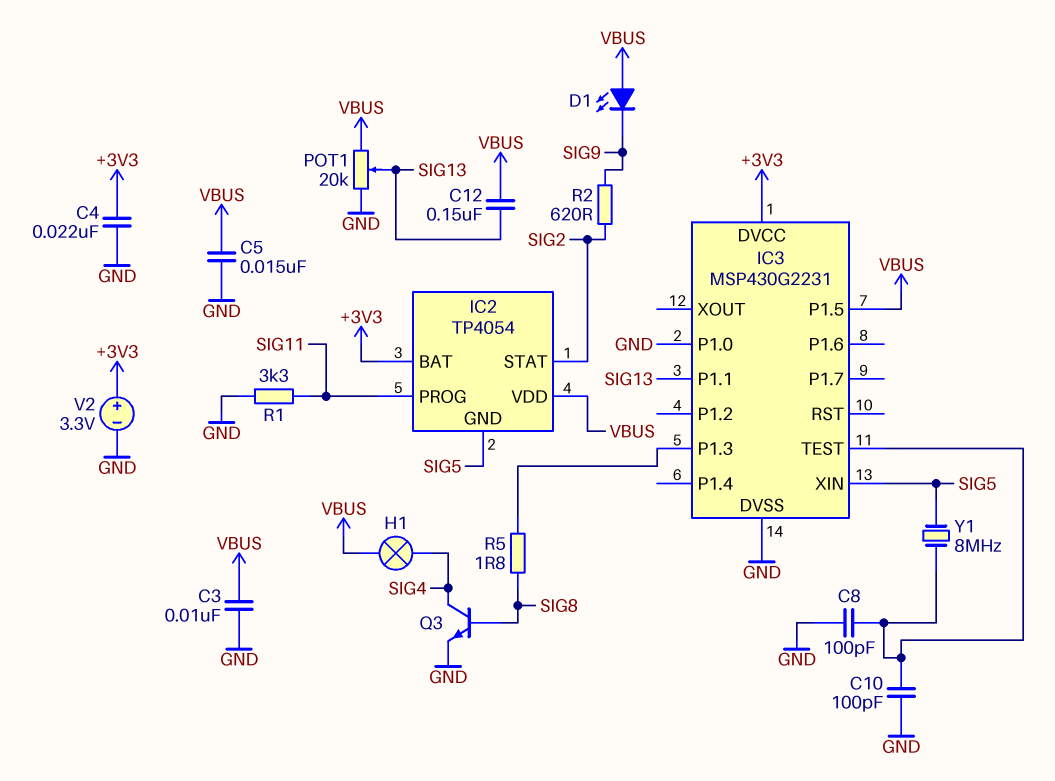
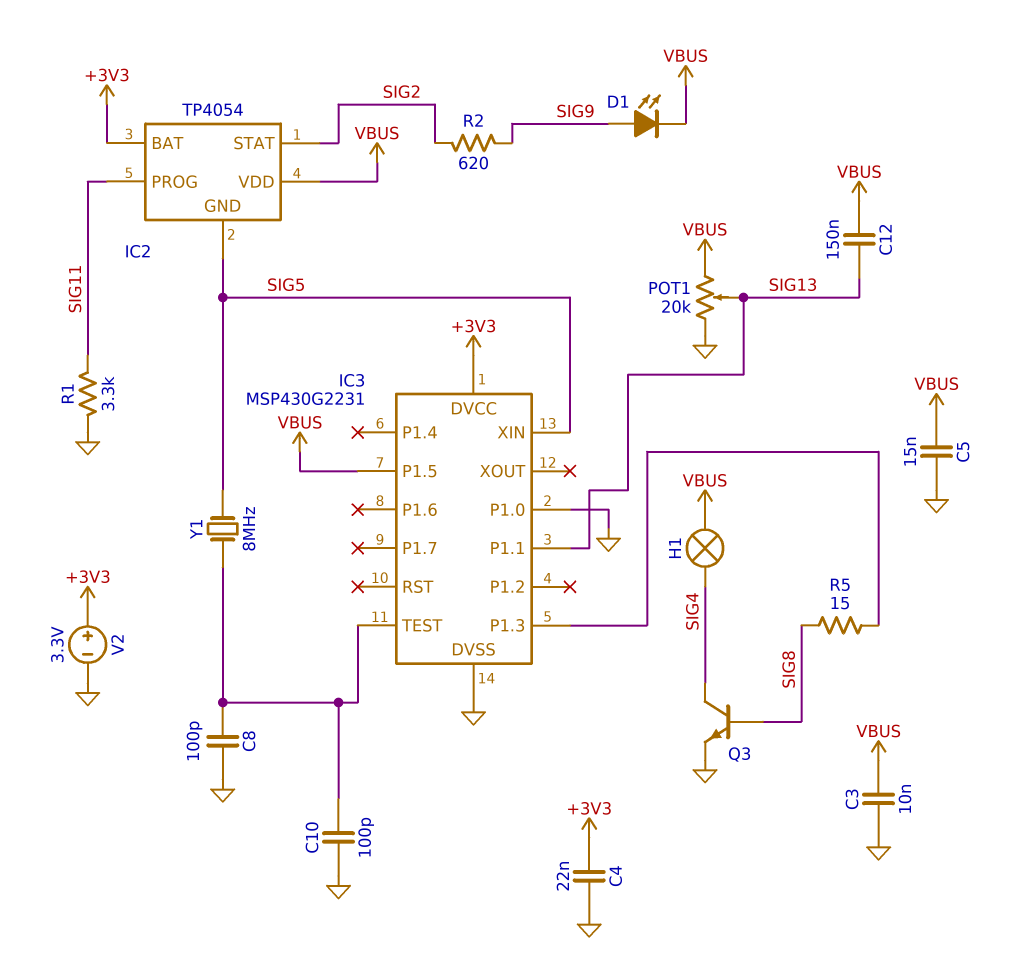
D1: LED (A VBUS, K SIG9) -> LED (A SIG9, K VBUS)
R5: 1.8 (IC3/P1.3, SIG8) -> 15 (IC3/P1.3, SIG8)

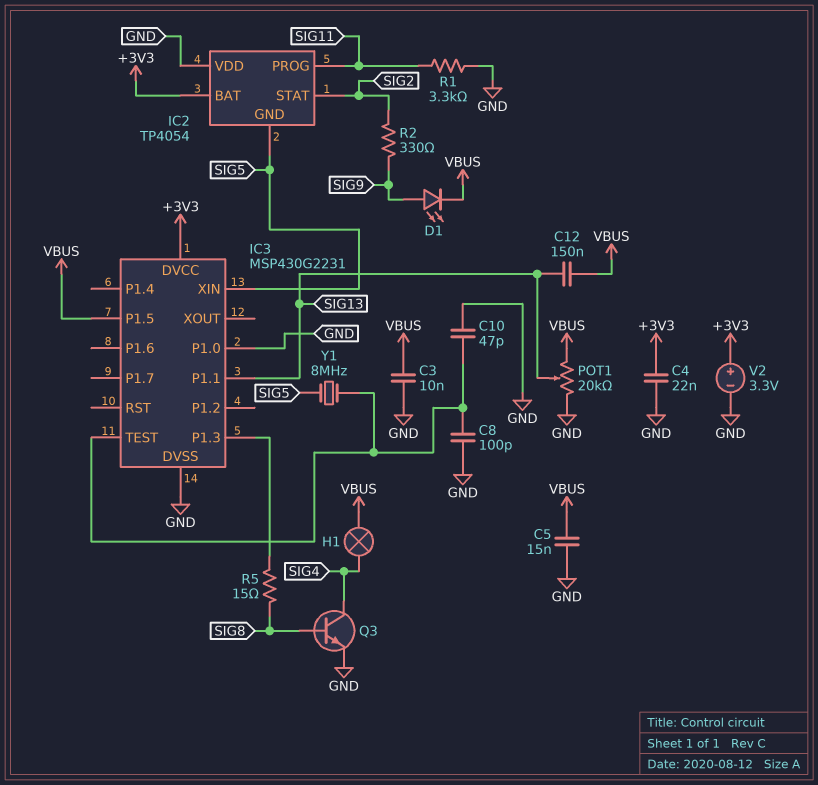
C10: 100pF (GND, IC3/TEST) -> 47pF (GND, IC3/TEST)
IC2 pin VDD: VBUS -> GND
R2: 620 (SIG2, SIG9) -> 330 (SIG2, SIG9)

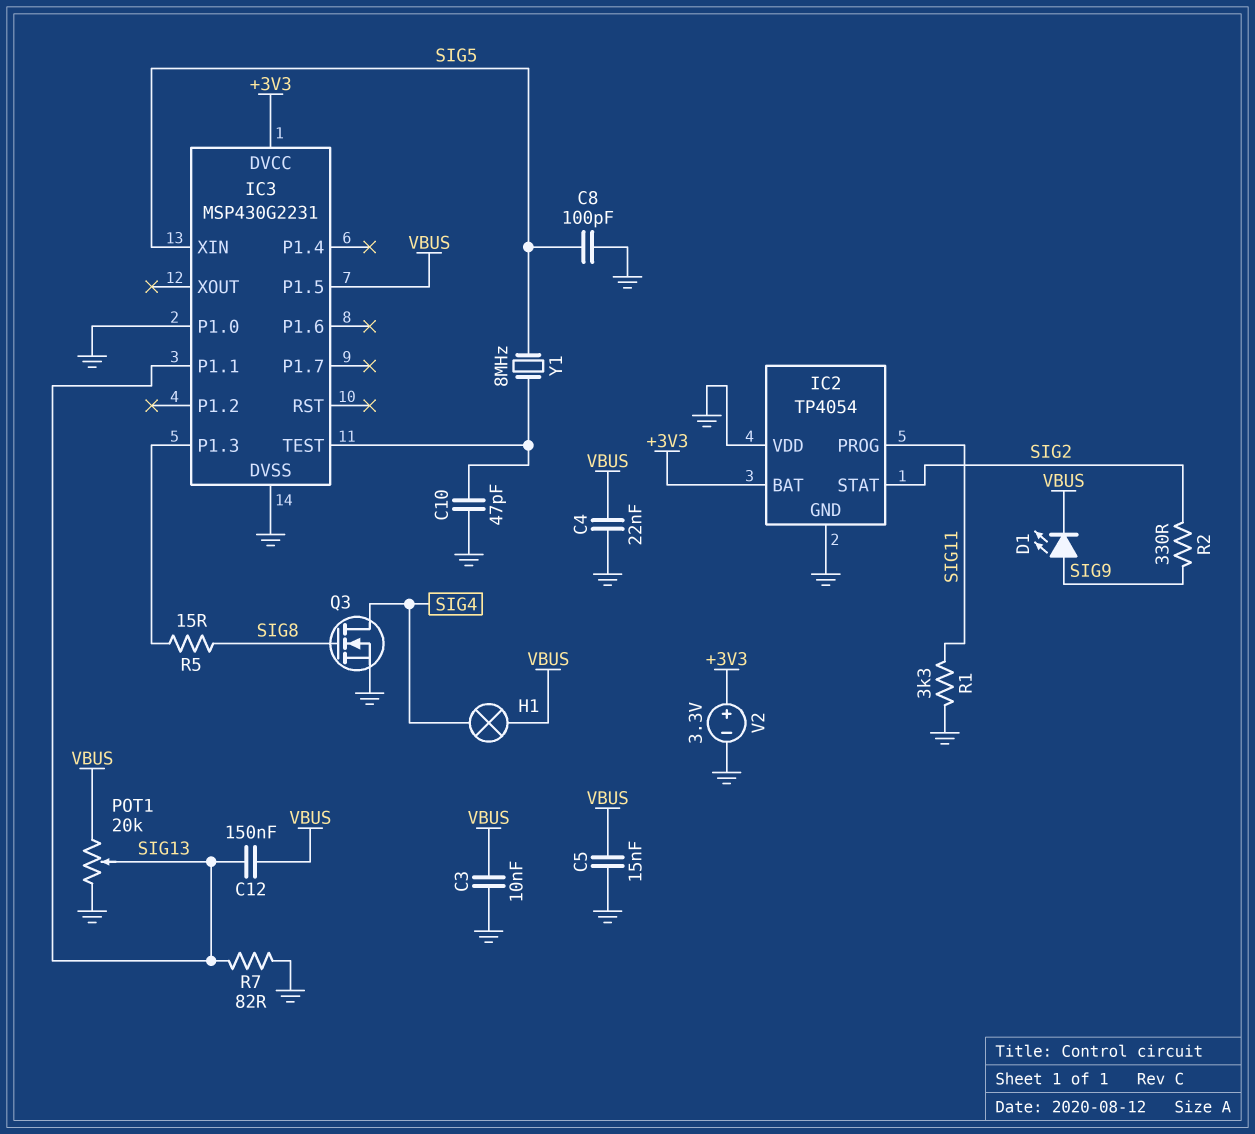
C4: 22nF (+3V3, GND) -> 22nF (GND, VBUS)
C8: 100pF (GND, IC3/TEST) -> 100pF (GND, SIG5)
IC2 pin GND: SIG5 -> GND
Q3: NPN (B SIG8, C SIG4, E GND) -> NMOS (G SIG8, D SIG4, S GND)
R7: none -> 82 (GND, SIG13)

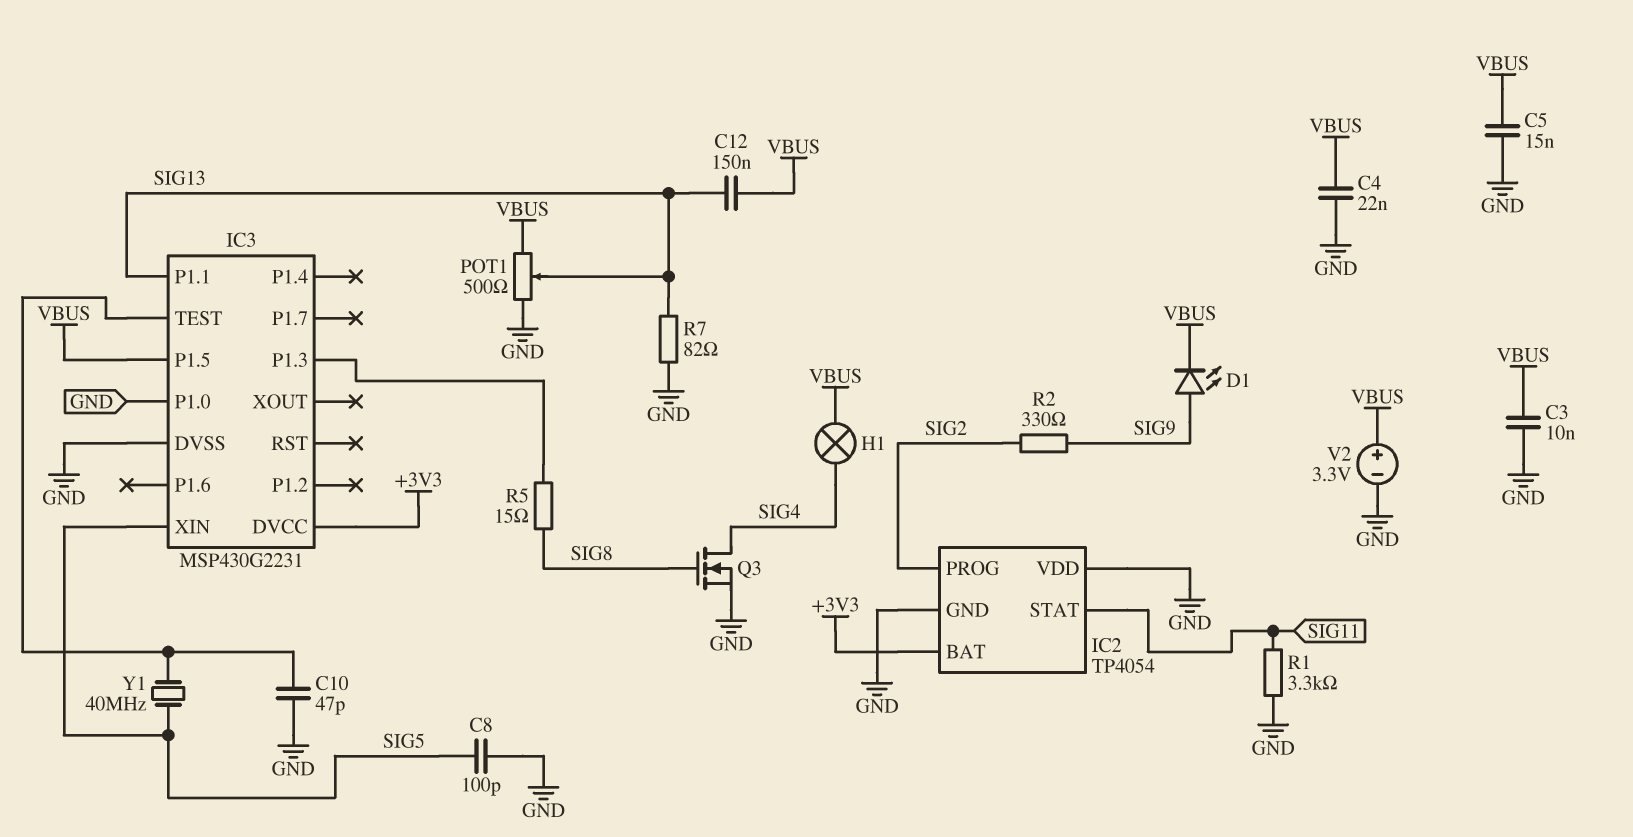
IC2 pin PROG: SIG11 -> SIG2
IC2 pin STAT: SIG2 -> SIG11
POT1: 20k (GND, VBUS, wiper SIG13) -> 500 (GND, VBUS, wiper SIG13)
V2: 3.3V (plus +3V3, minus GND) -> 3.3V (plus VBUS, minus GND)
Y1: 8MHz (IC3/TEST, SIG5) -> 40MHz (IC3/TEST, SIG5)

